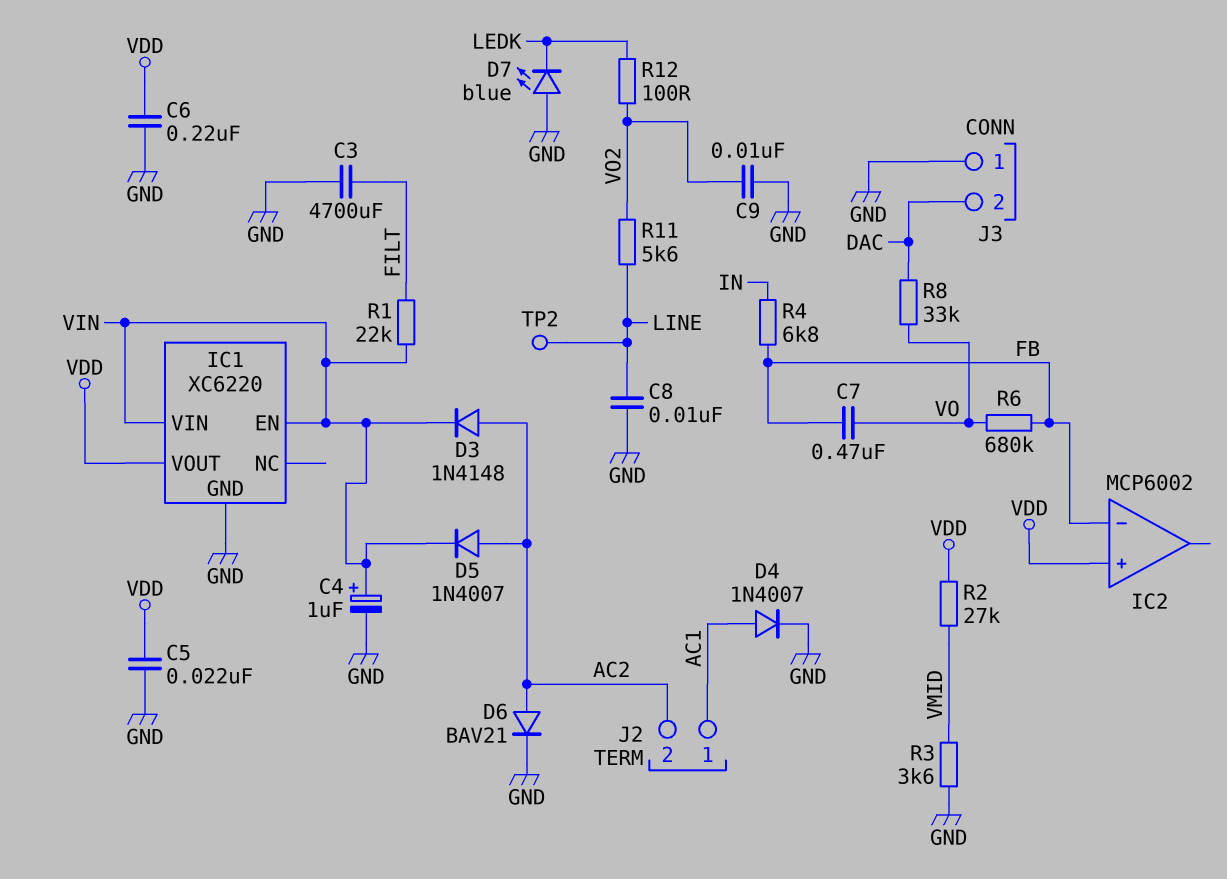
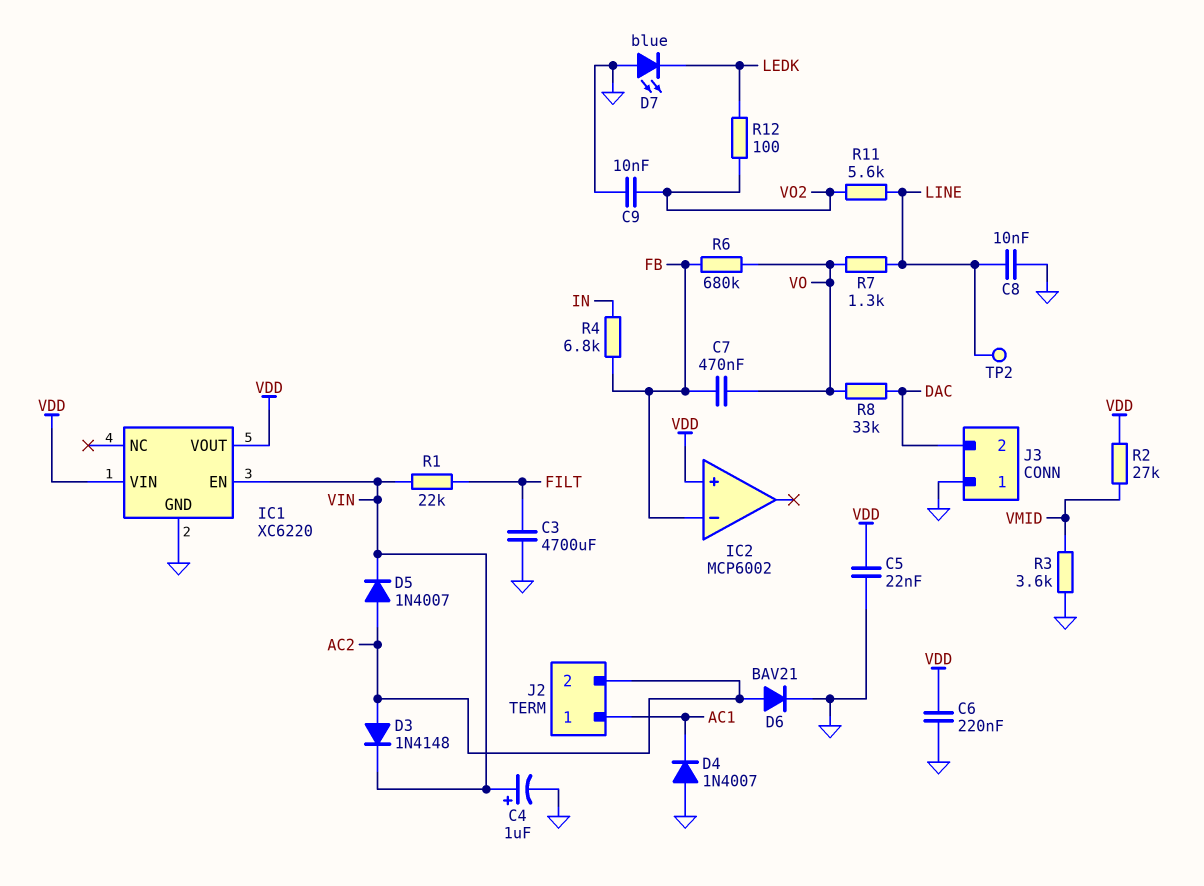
D4: diode 1N4007 (A AC1, K GND) -> diode 1N4007 (A GND, K AC1)
IC1 pin VIN: VIN -> VDD
R7: none -> 1.3k (LINE, VO)

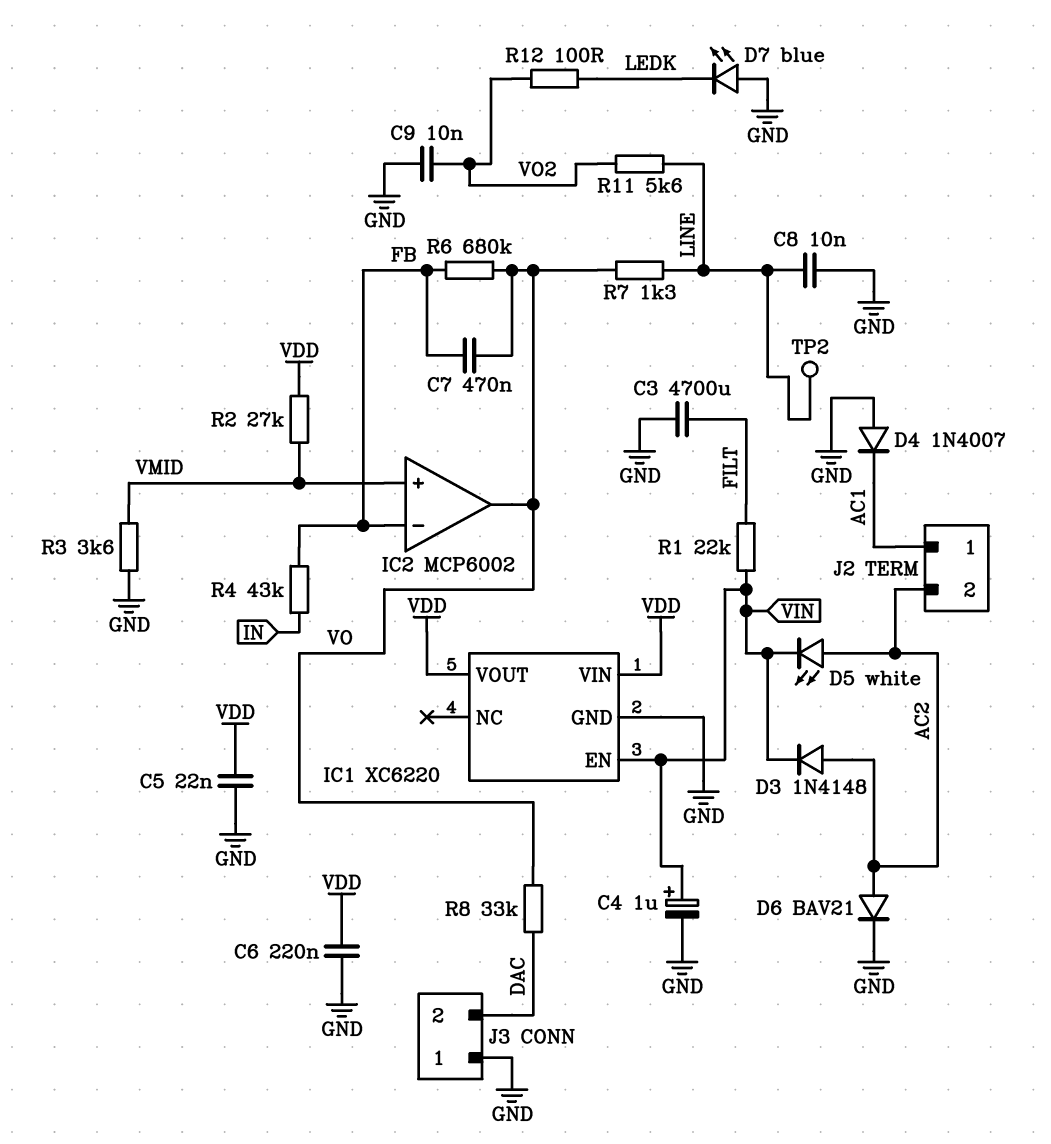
D5: diode 1N4007 (A AC2, K VIN) -> LED white (A AC2, K VIN)
IC2 pin in+: VDD -> VMID
IC2 pin out: none -> VO
R4: 6.8k (FB, IN) -> 43k (FB, IN)

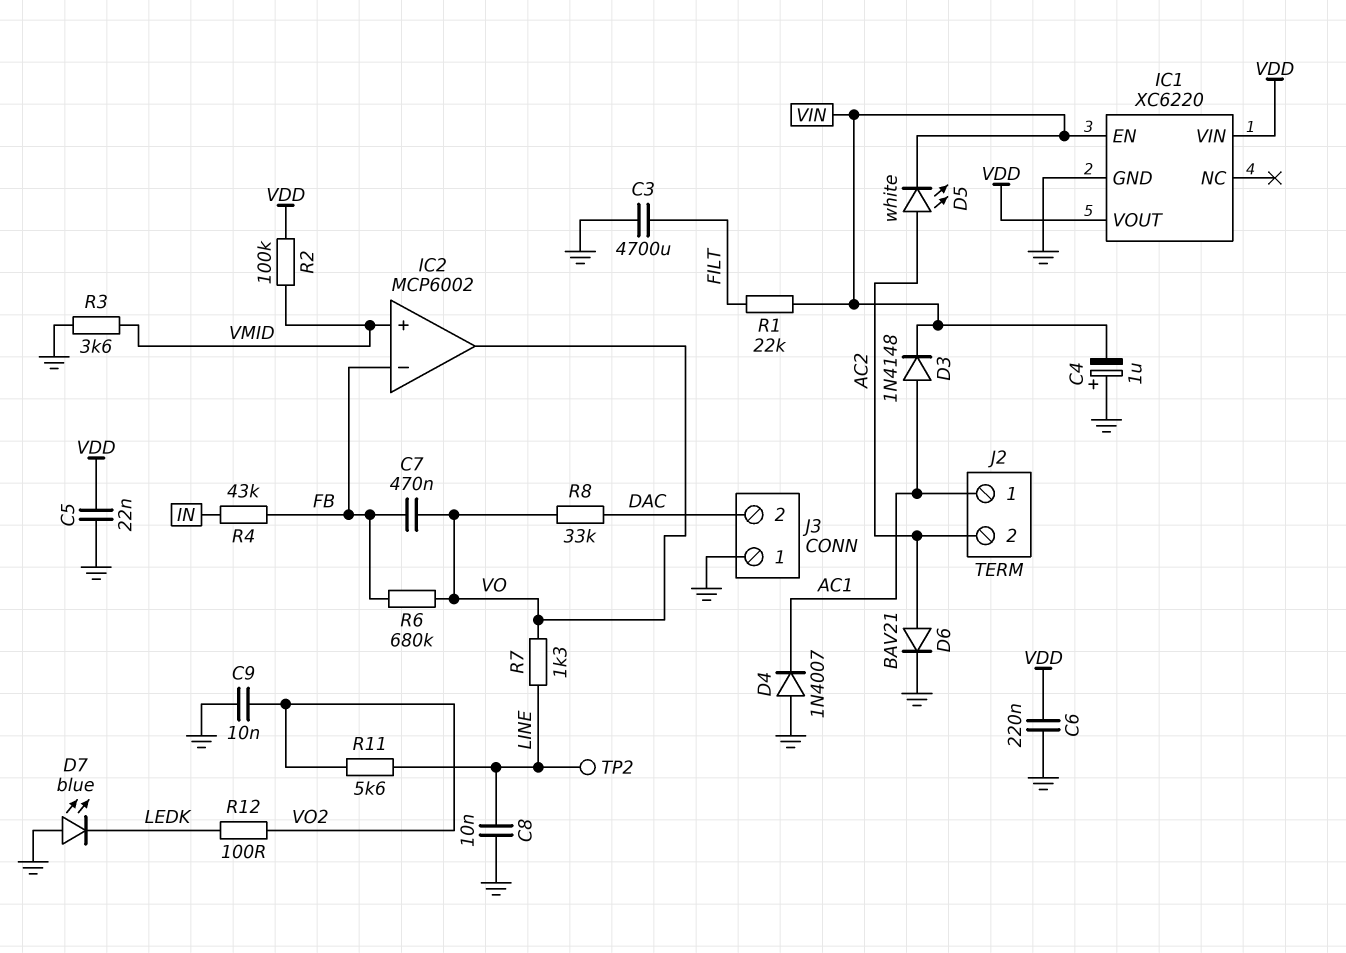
C4: 1uF (plus VIN, minus GND) -> 1uF (plus GND, minus VIN)
D3: diode 1N4148 (A AC2, K VIN) -> diode 1N4148 (A AC1, K VIN)
R2: 27k (VDD, VMID) -> 100k (VDD, VMID)

